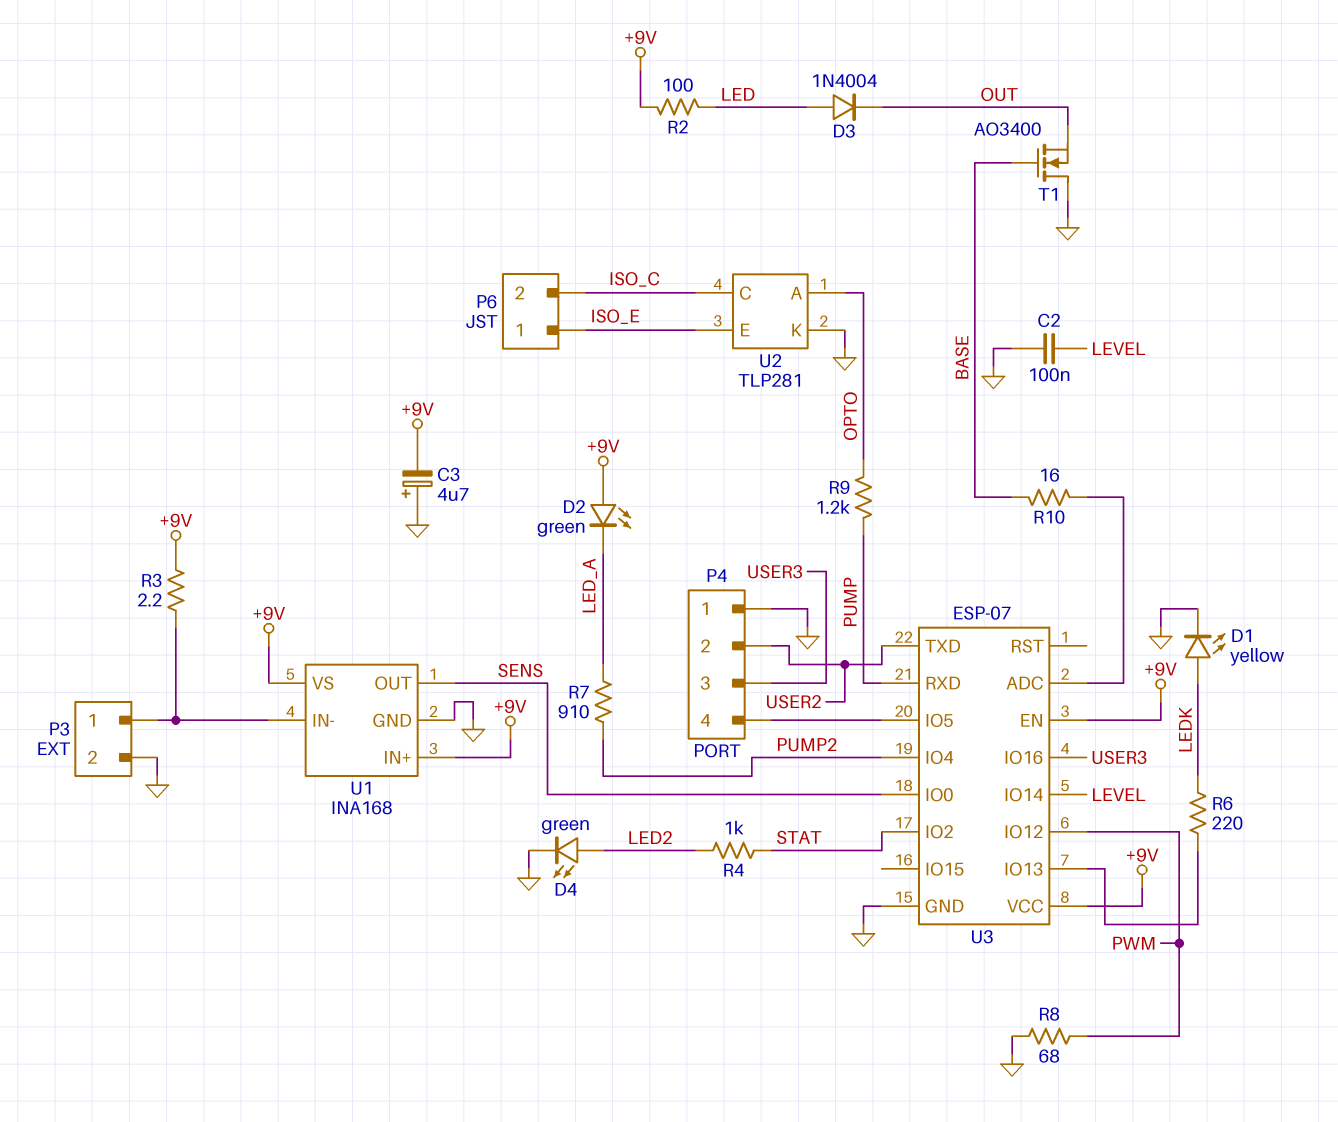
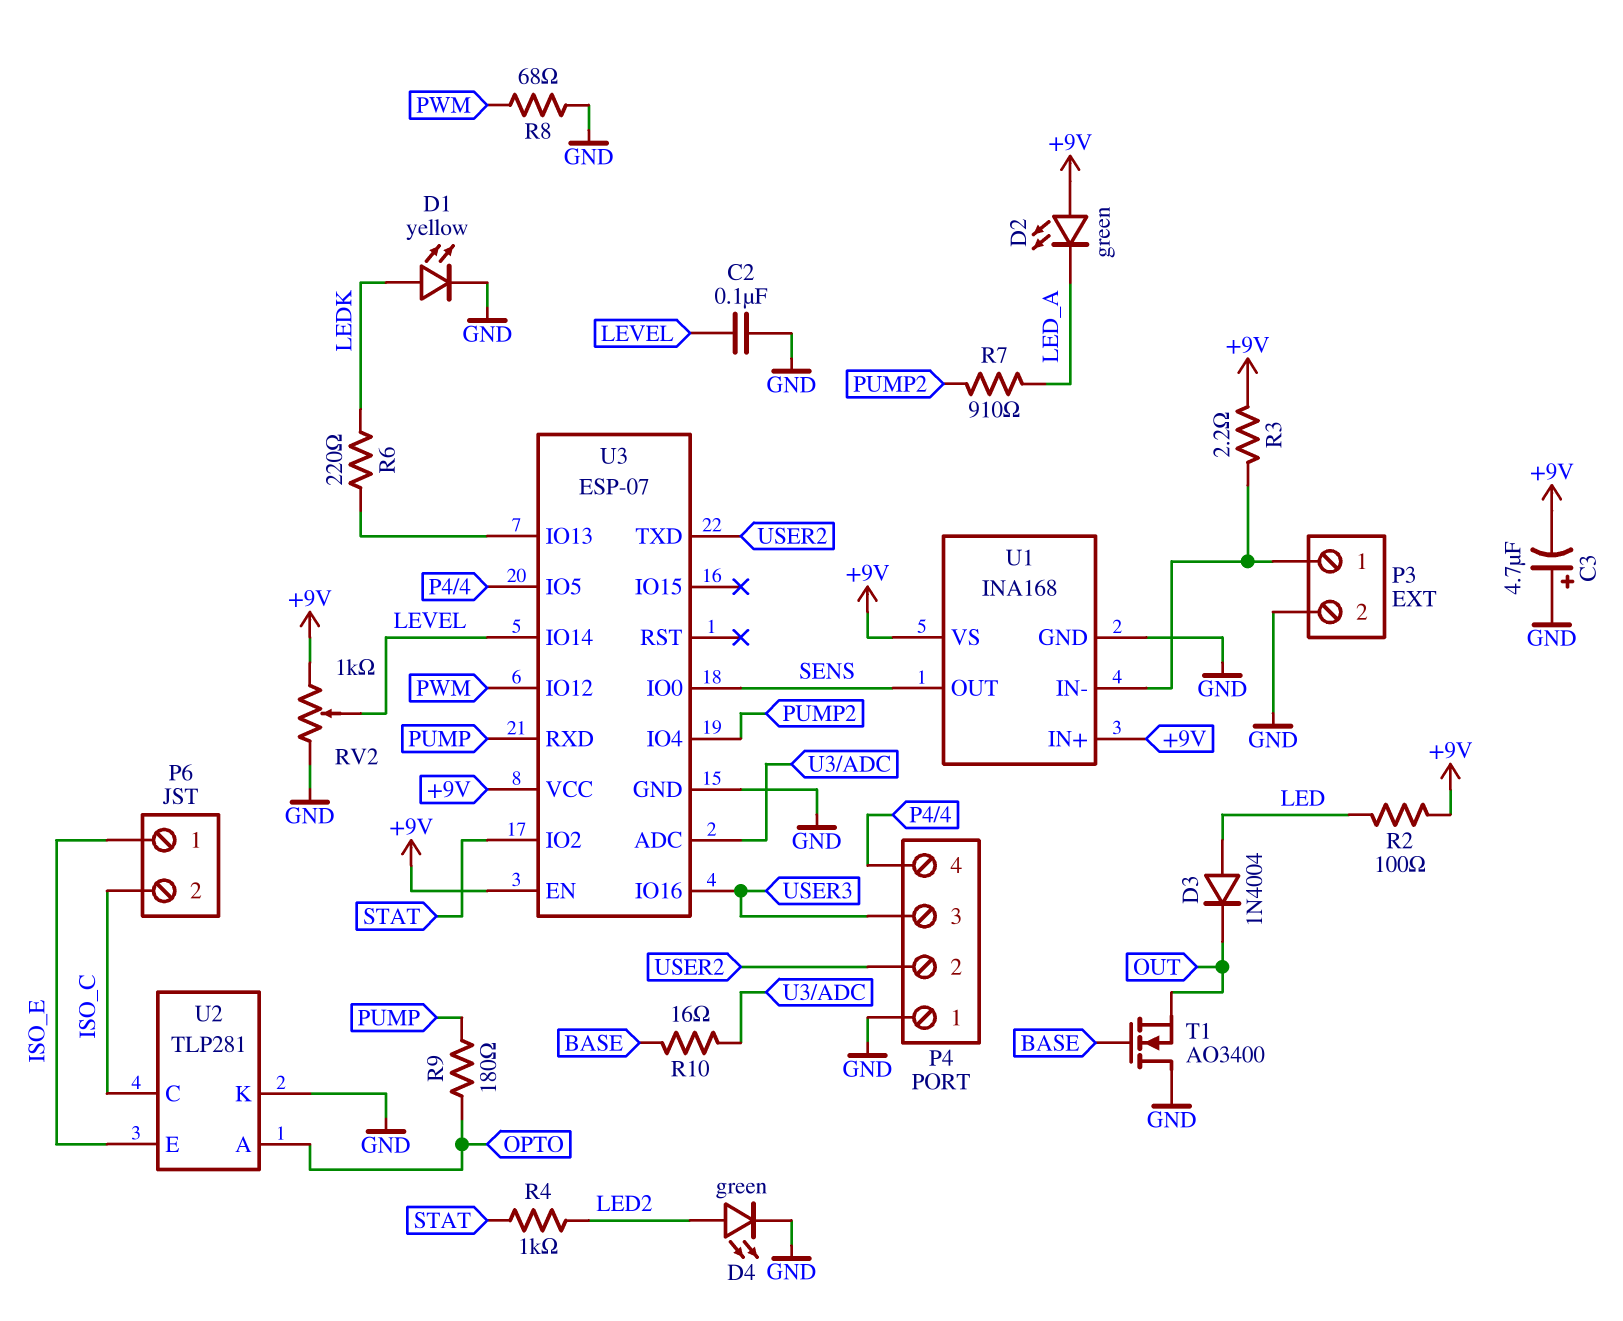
R9: 1.2k (OPTO, PUMP) -> 180 (OPTO, PUMP)
RV2: none -> 1k (+9V, GND, wiper LEVEL)

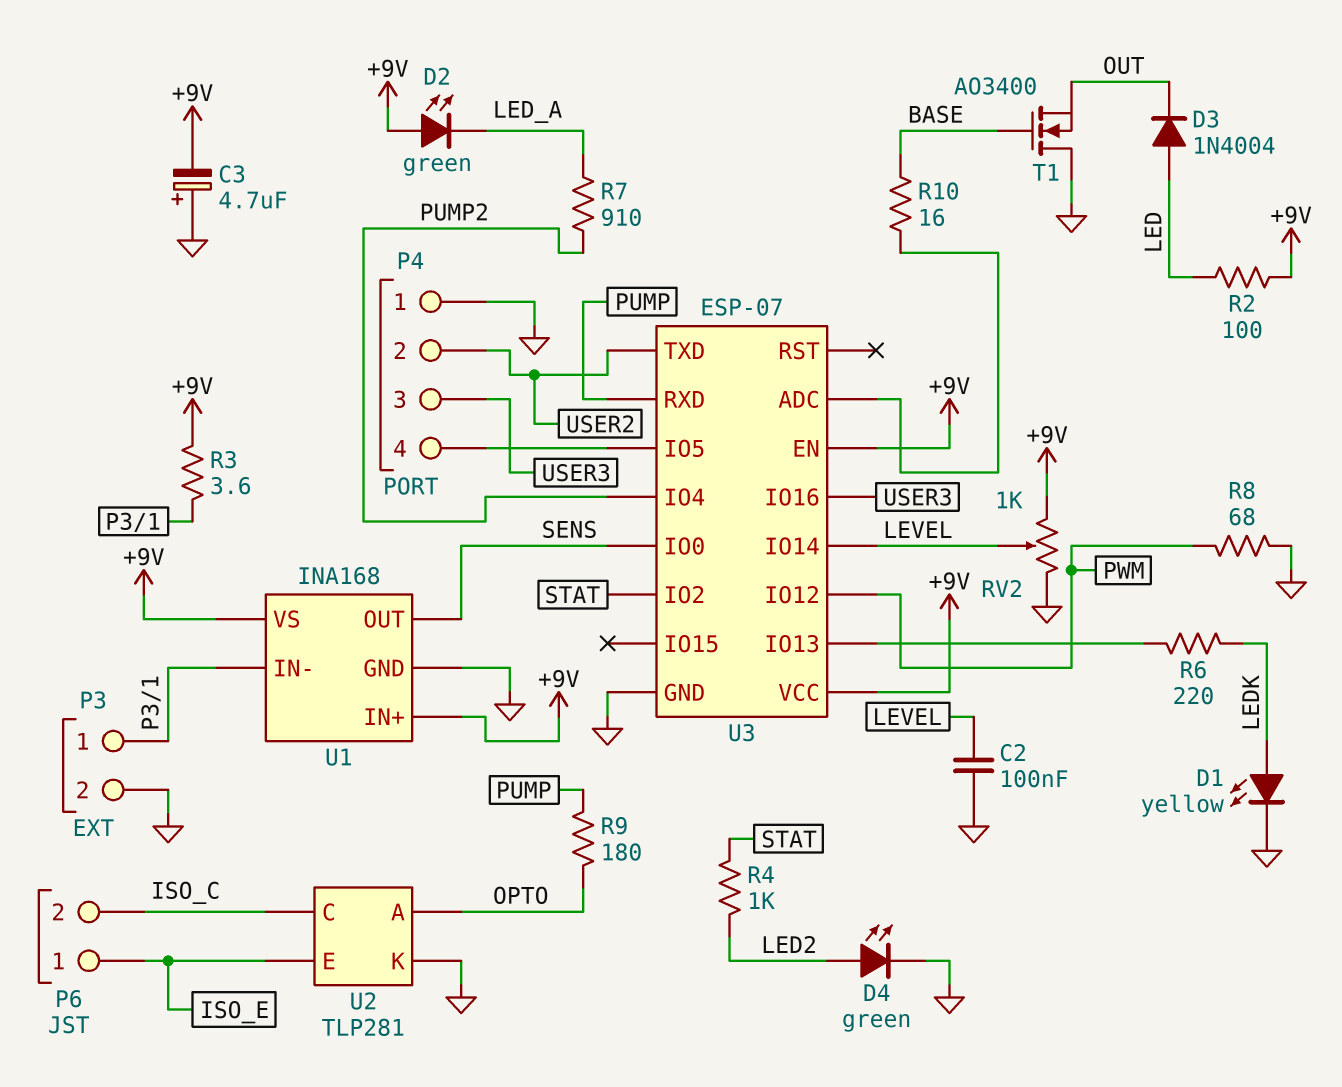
R3: 2.2 (+9V, P3/1) -> 3.6 (+9V, P3/1)

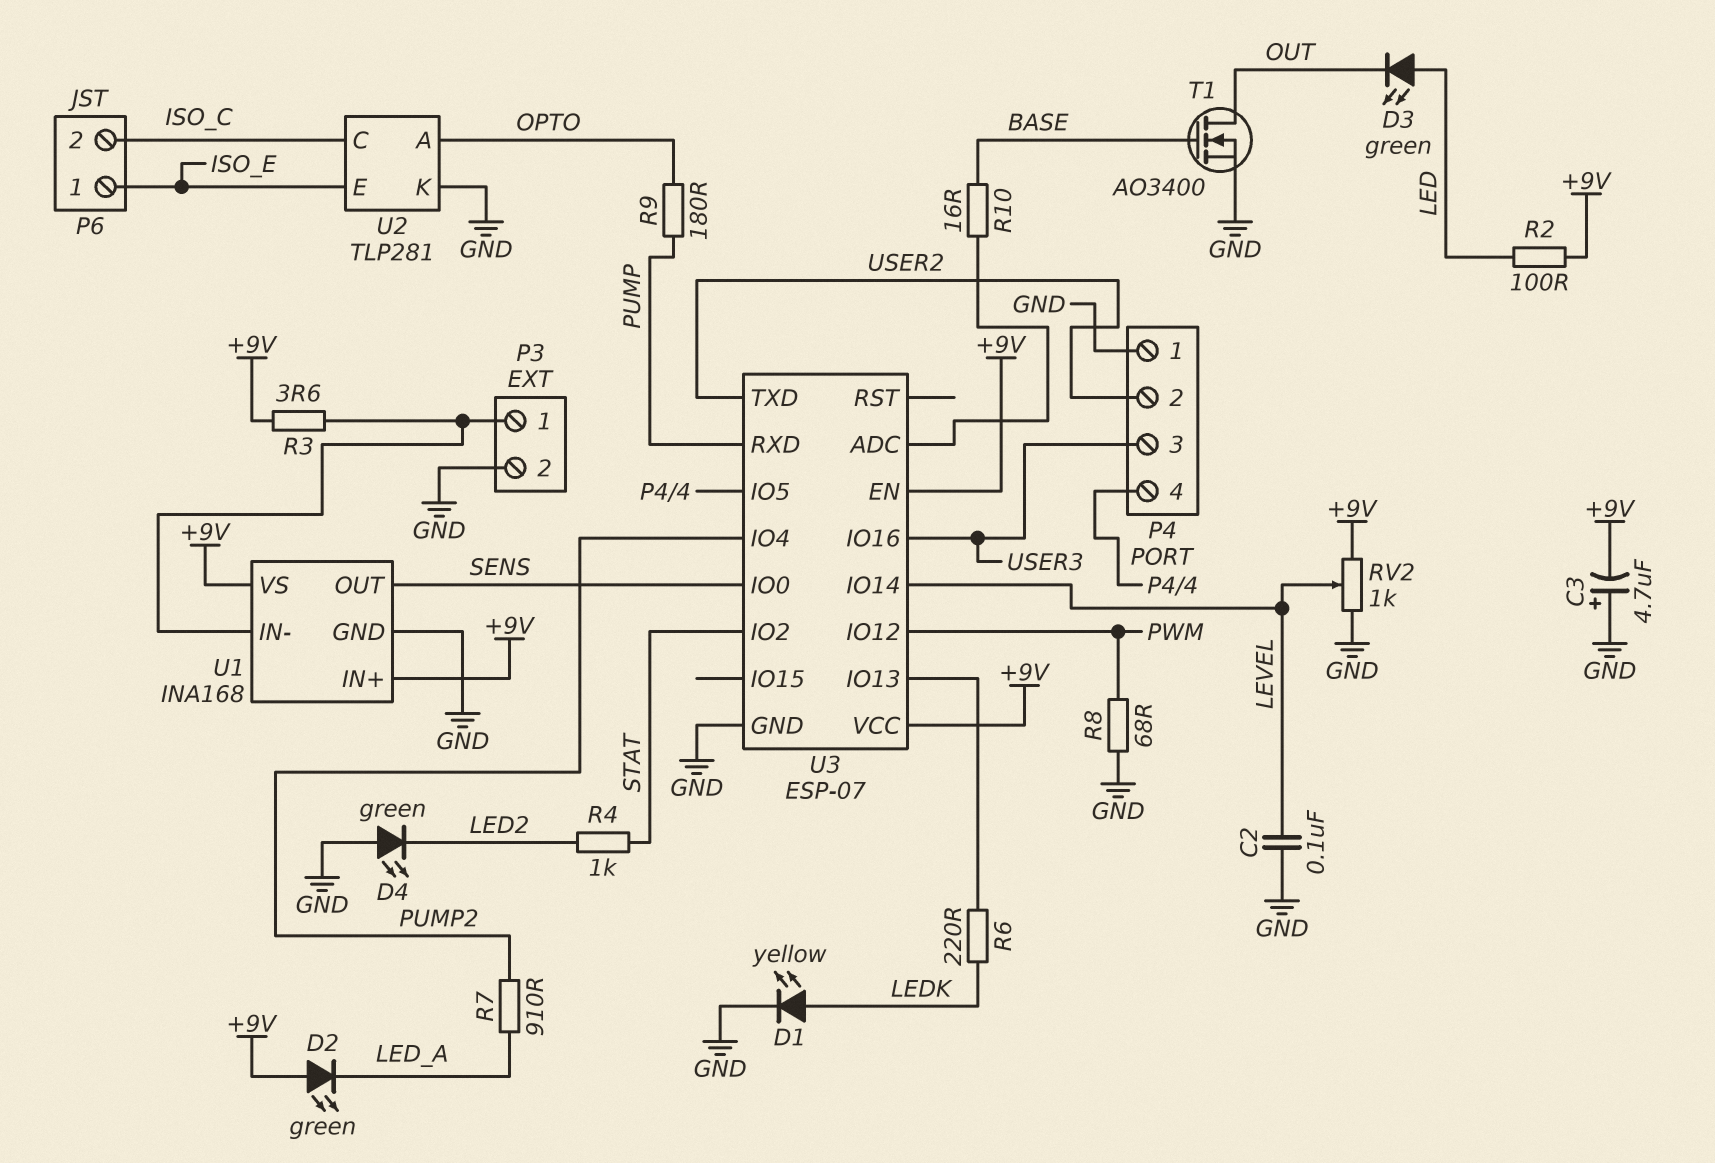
D3: diode 1N4004 (A LED, K OUT) -> LED green (A LED, K OUT)
D4: LED green (A LED2, K GND) -> LED green (A GND, K LED2)
T1: NMOS AO3400 (G BASE, D GND, S OUT) -> NMOS AO3400 (G BASE, D OUT, S GND)

